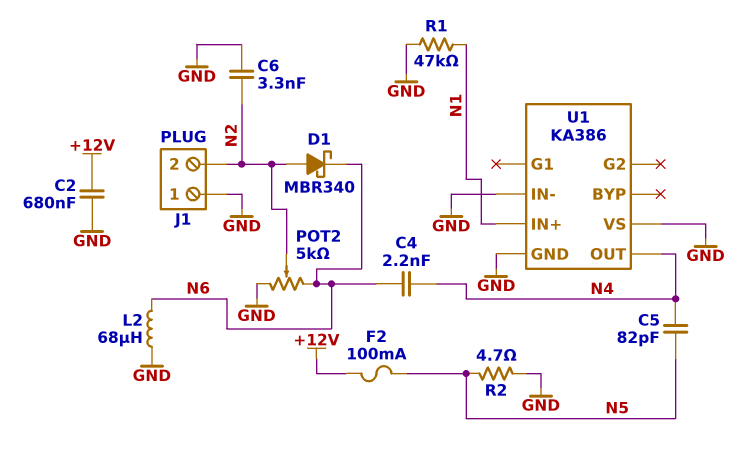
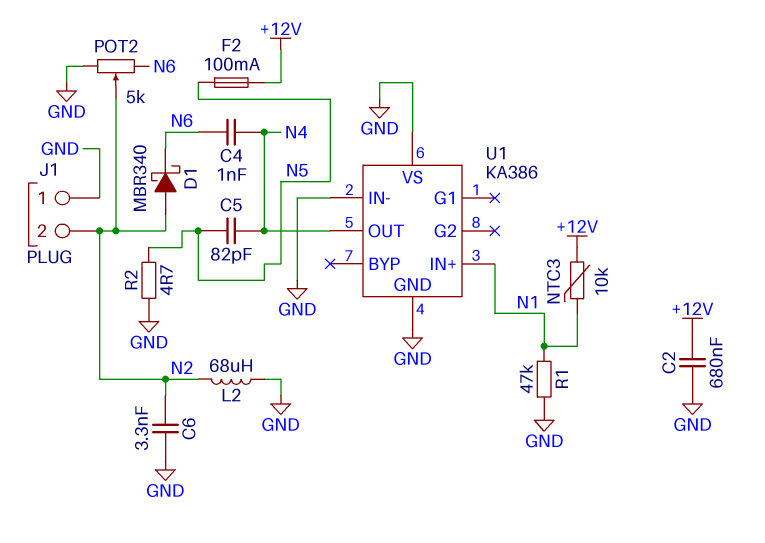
C4: 2.2nF (N4, N6) -> 1nF (N4, N6)
L2: 68uH (GND, N6) -> 68uH (GND, N2)
NTC3: none -> 10k (+12V, N1)

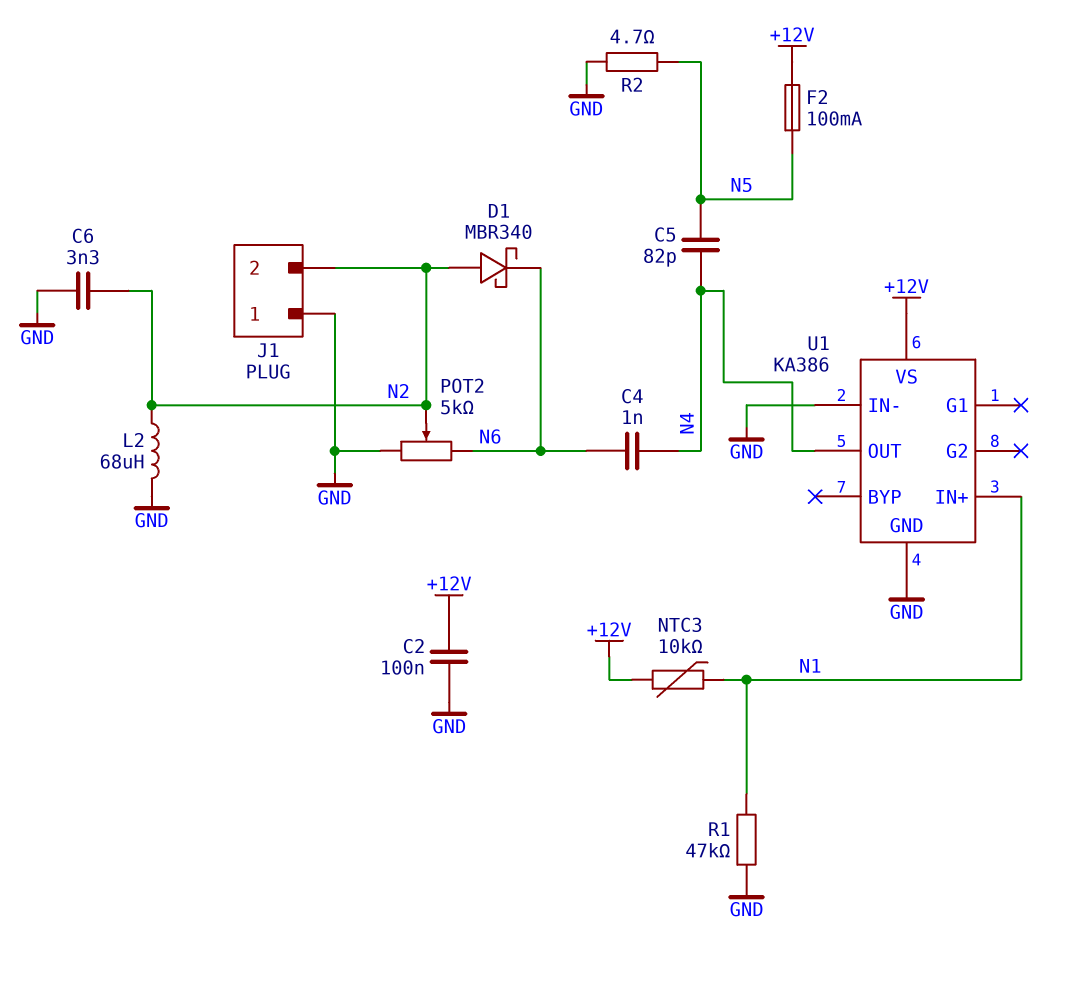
C2: 680nF (+12V, GND) -> 100nF (+12V, GND)
U1 pin VS: GND -> +12V

